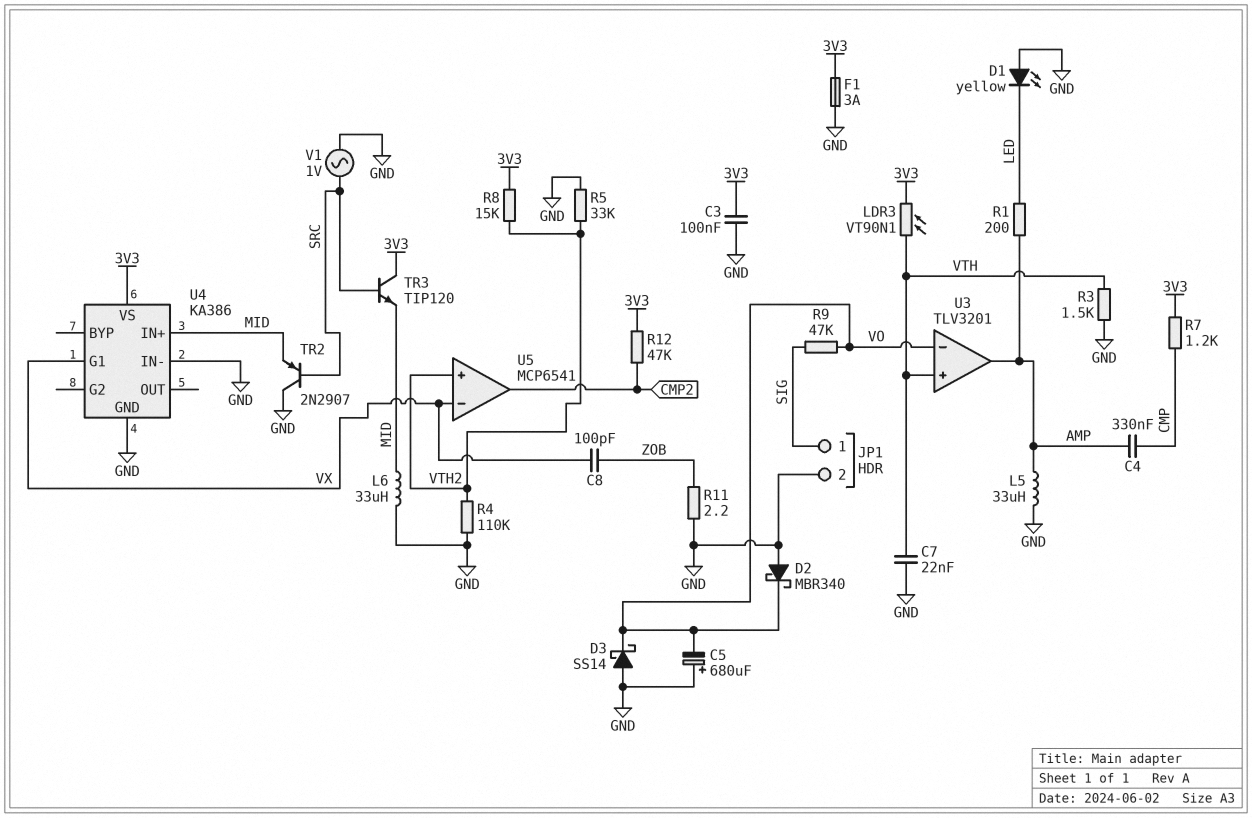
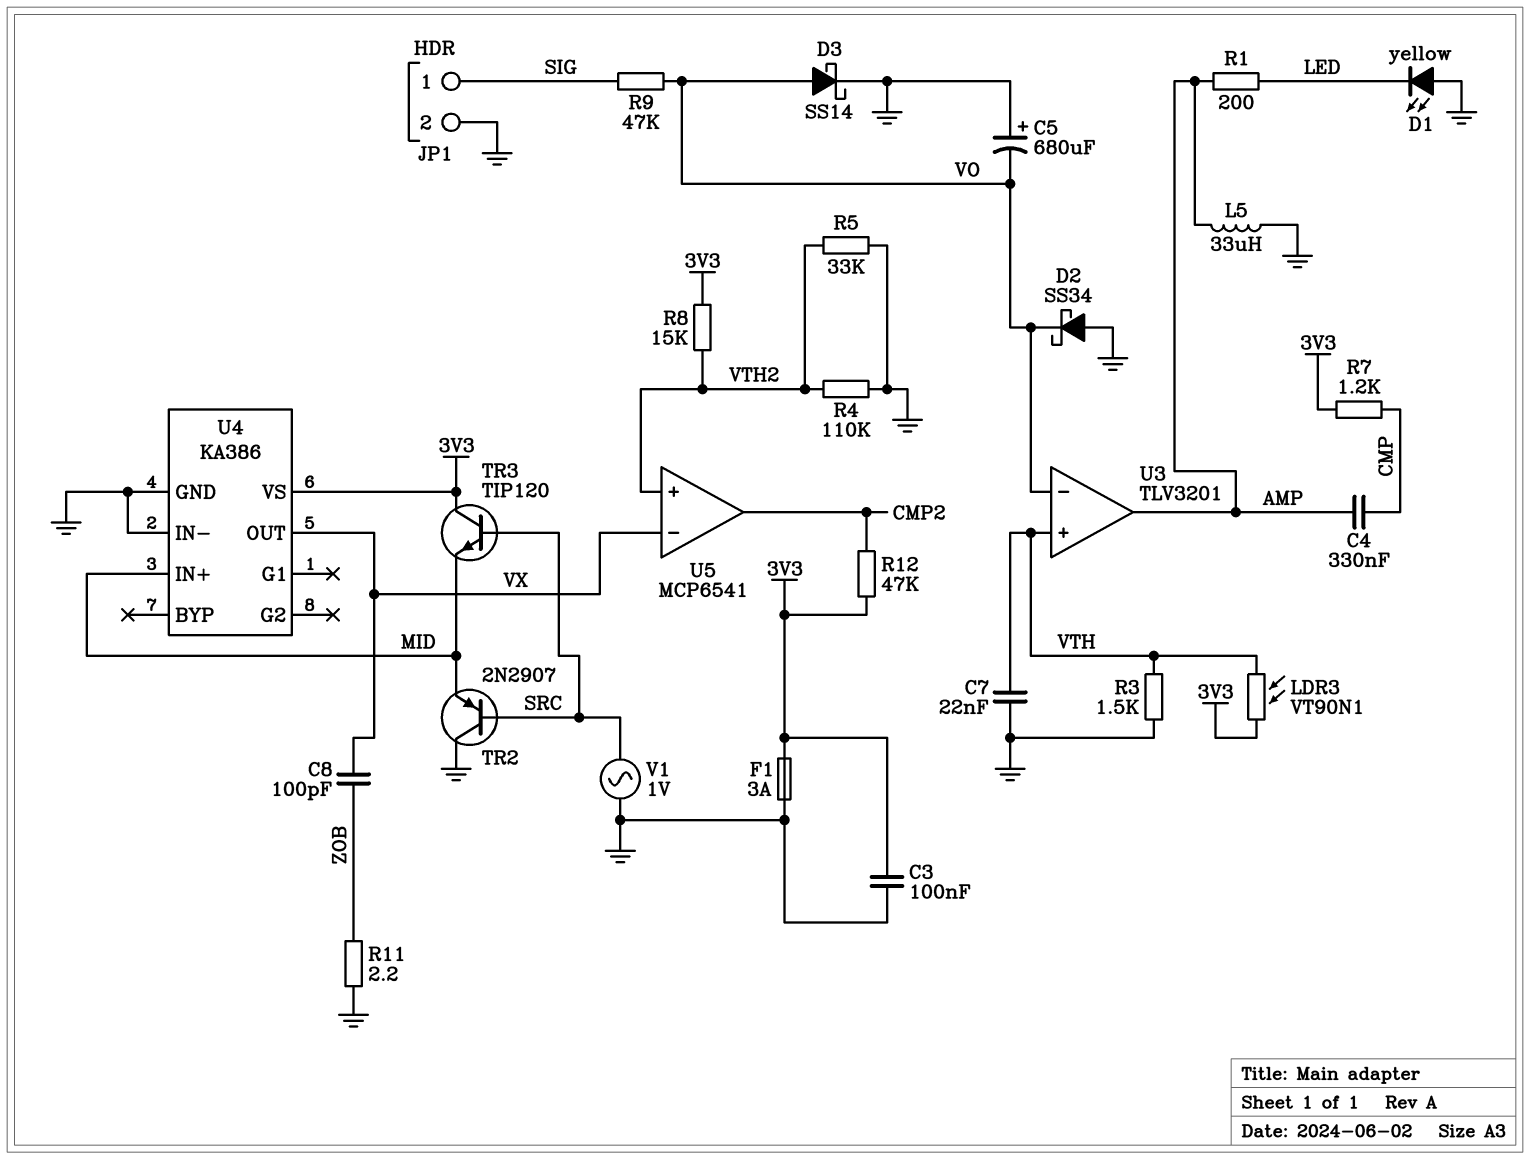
D2: schottky MBR340 (A GND, K VO) -> schottky SS34 (A GND, K VO)
D3: schottky SS14 (A GND, K VO) -> schottky SS14 (A VO, K GND)
L6: 33uH (GND, MID) -> none
U4 pin G1: VX -> none
U4 pin OUT: none -> VX

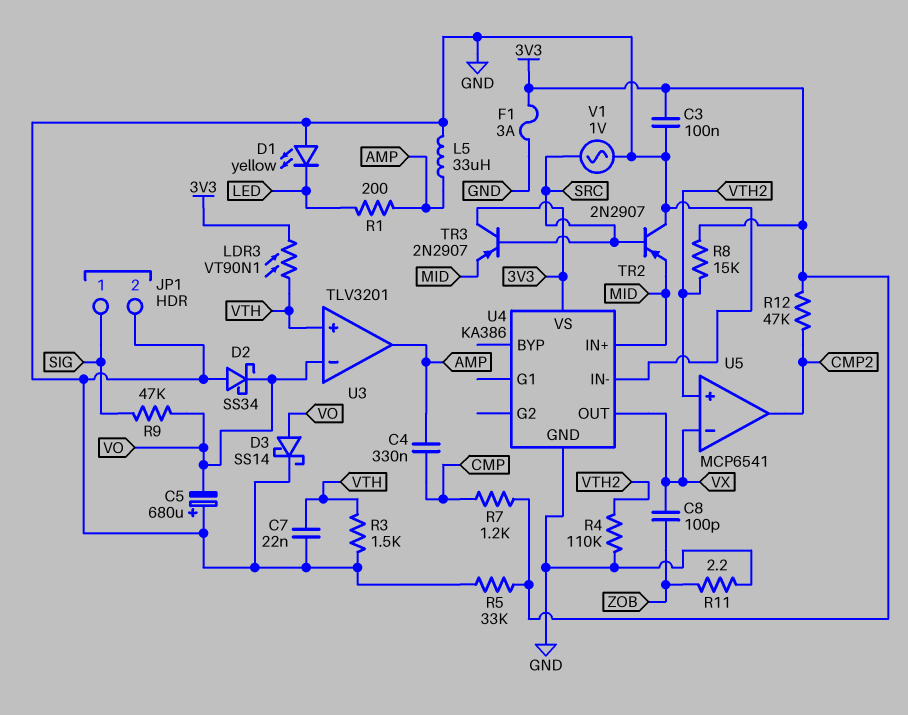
R5: 33k (GND, VTH2) -> 33k (3V3, GND)
TR3: NPN TIP120 (B SRC, C 3V3, E MID) -> PNP 2N2907 (B SRC, C 3V3, E MID)

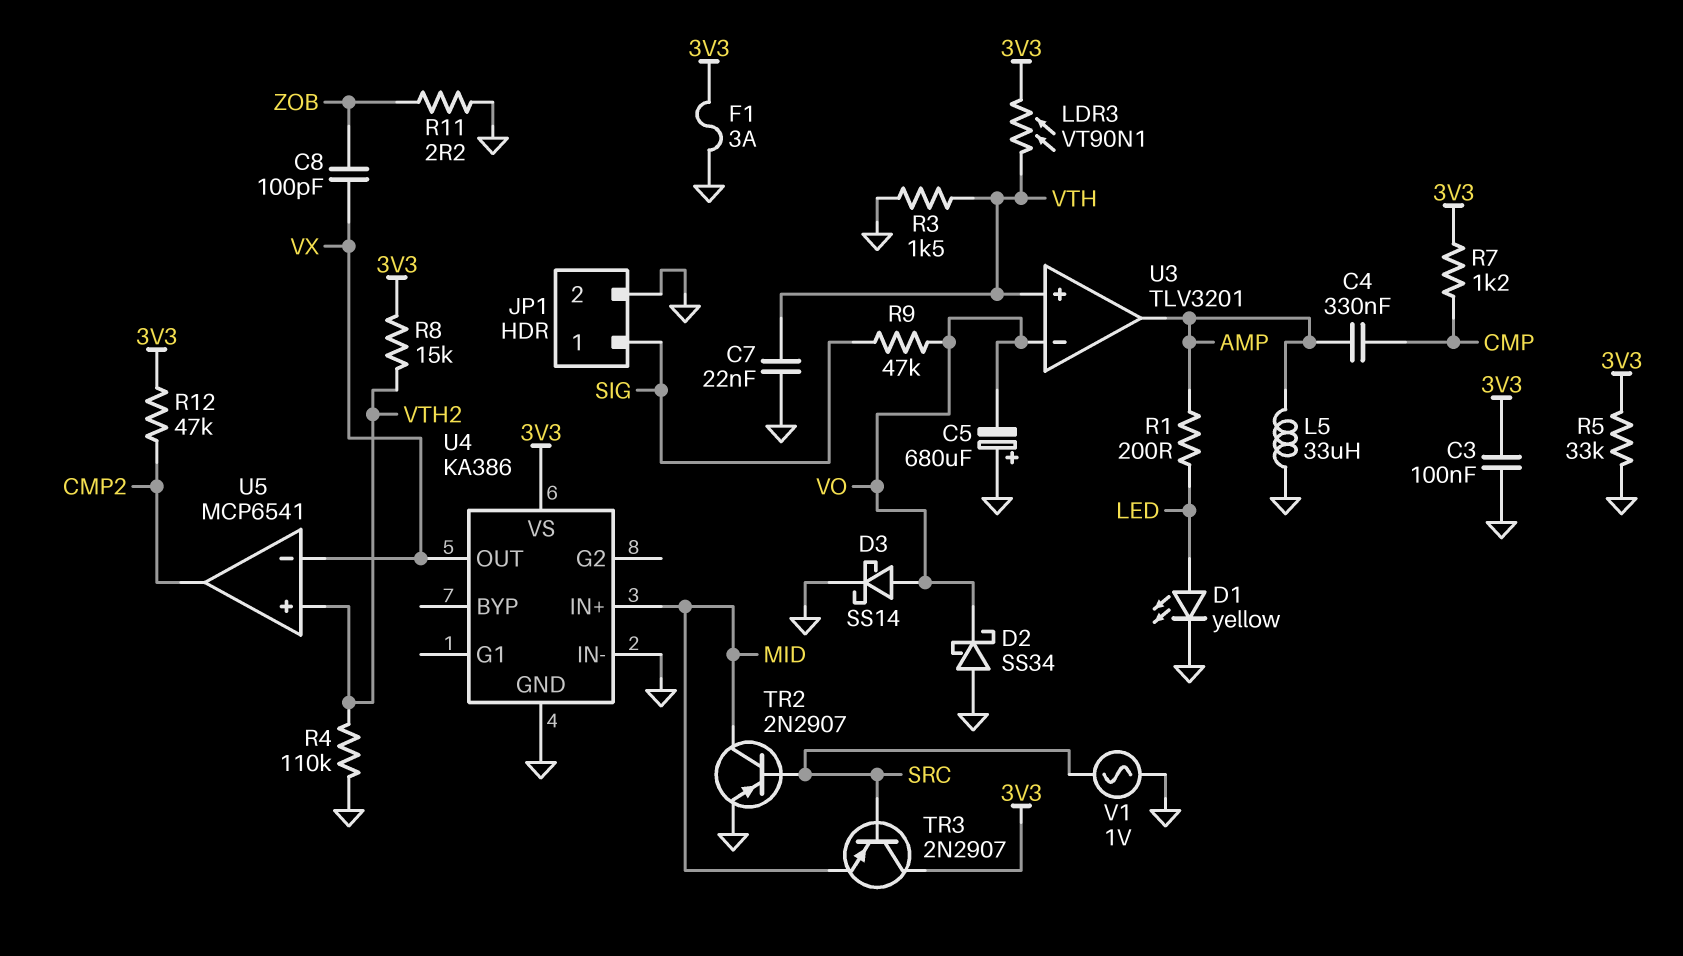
D1: LED yellow (A GND, K LED) -> LED yellow (A LED, K GND)
TR2: PNP 2N2907 (B SRC, C GND, E MID) -> PNP 2N2907 (B SRC, C MID, E GND)

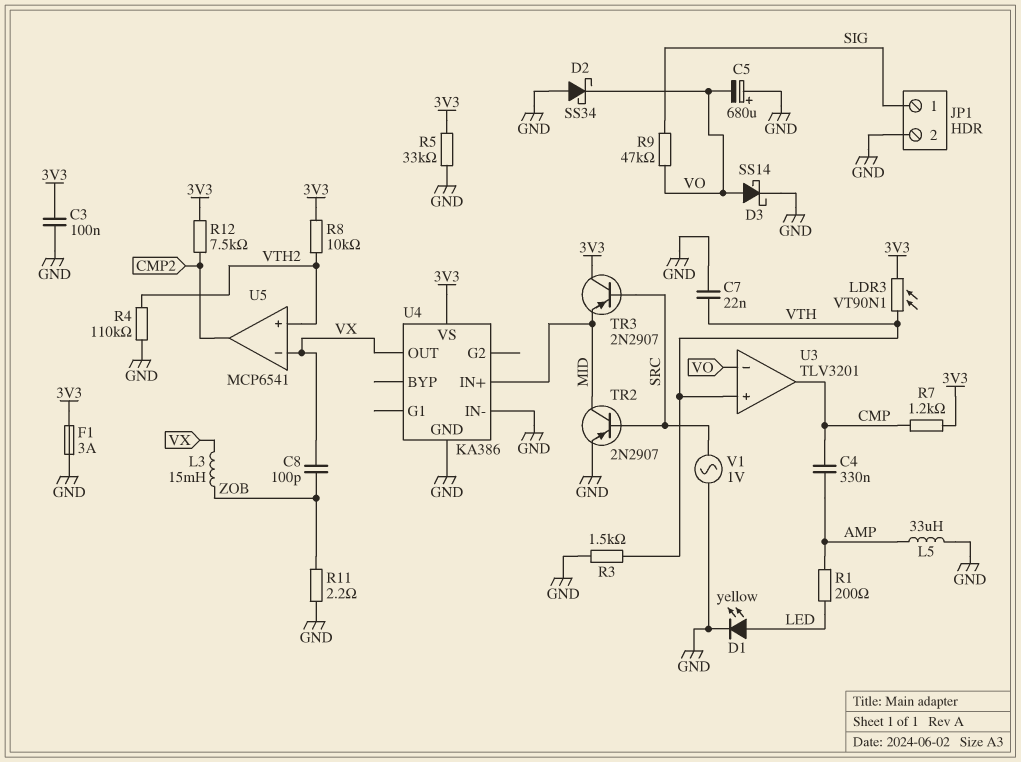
L3: none -> 15mH (VX, ZOB)
R8: 15k (3V3, VTH2) -> 10k (3V3, VTH2)
R12: 47k (3V3, CMP2) -> 7.5k (3V3, CMP2)
U3 pin out: AMP -> CMP

